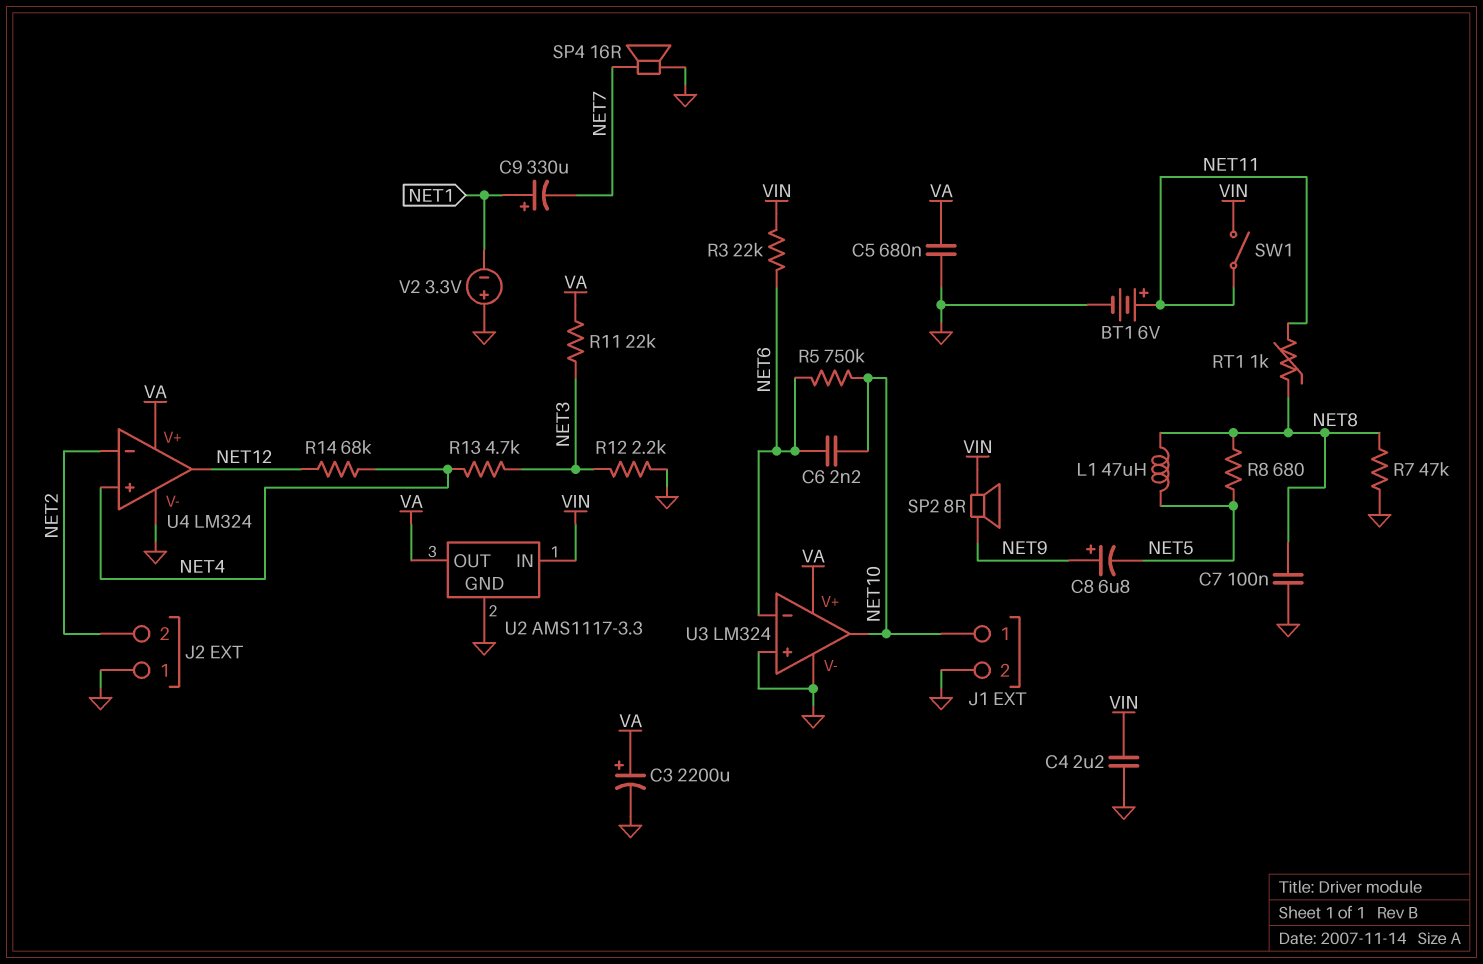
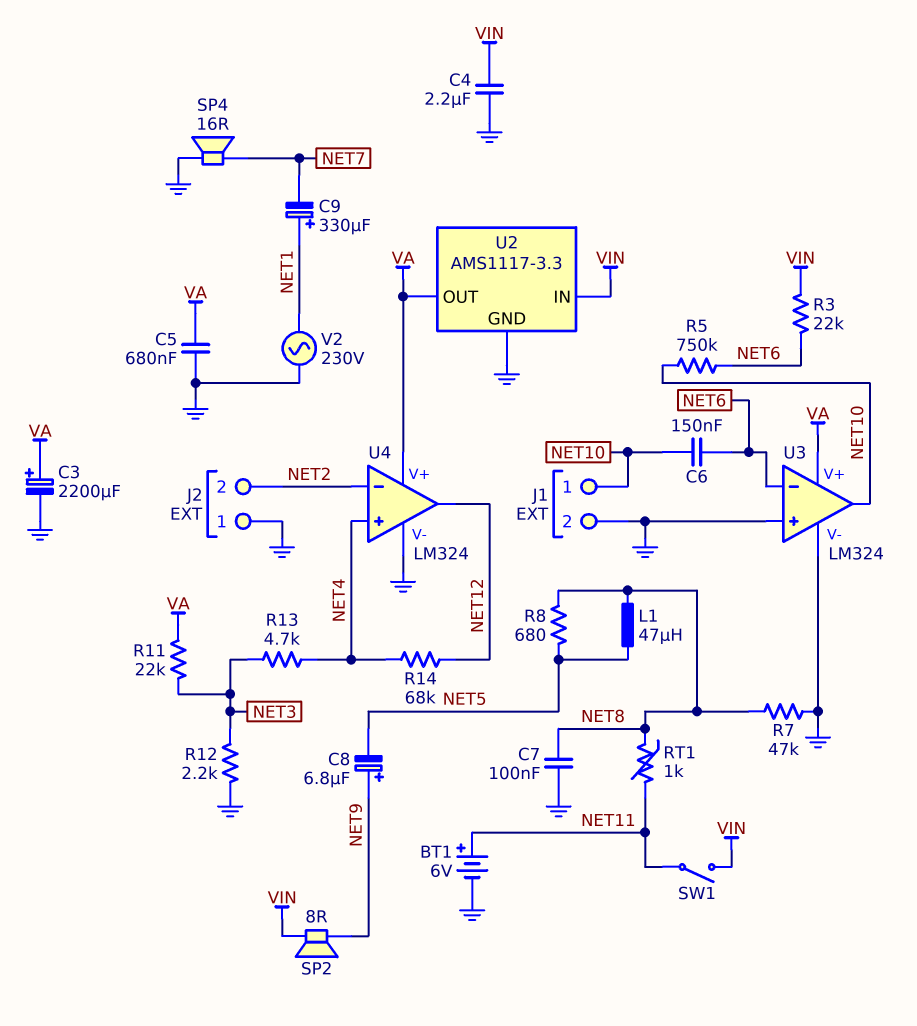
C6: 2.2nF (NET6, NET10) -> 150nF (NET6, NET10)
V2: 3.3V (plus GND, minus NET1) -> AC 230V (GND, NET1)

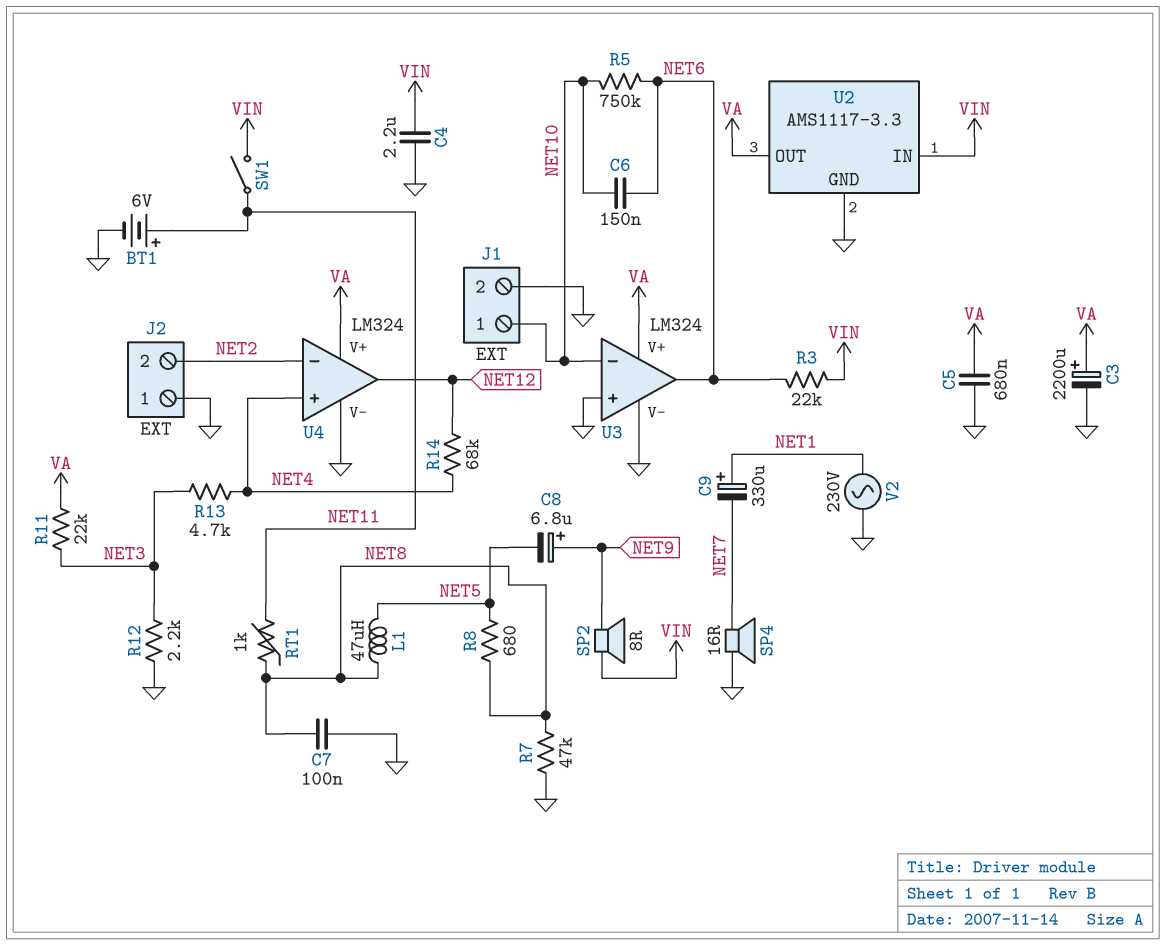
U3 pin in-: NET6 -> NET10
U3 pin out: NET10 -> NET6

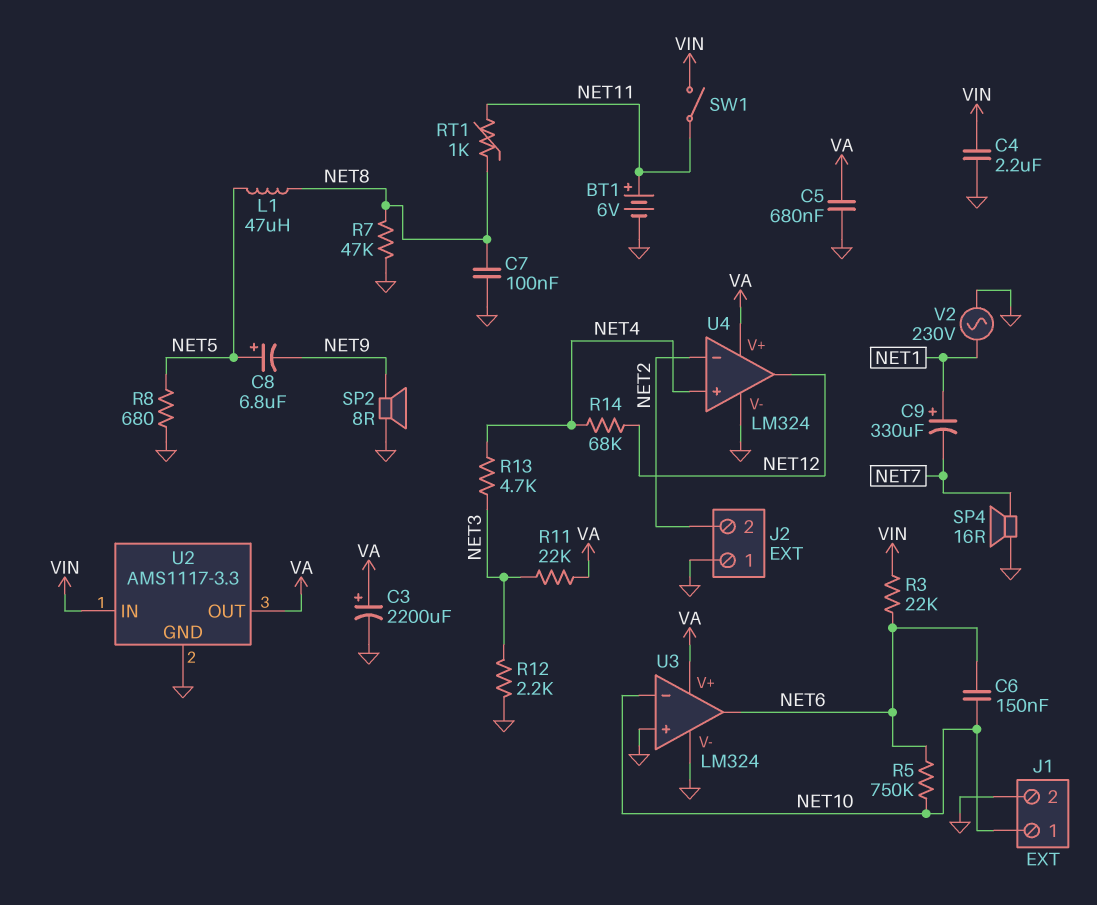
C8: 6.8uF (plus NET9, minus NET5) -> 6.8uF (plus NET5, minus NET9)
R8: 680 (NET5, NET8) -> 680 (GND, NET5)
SP2: speaker 8R (NET9, VIN) -> speaker 8R (GND, NET9)

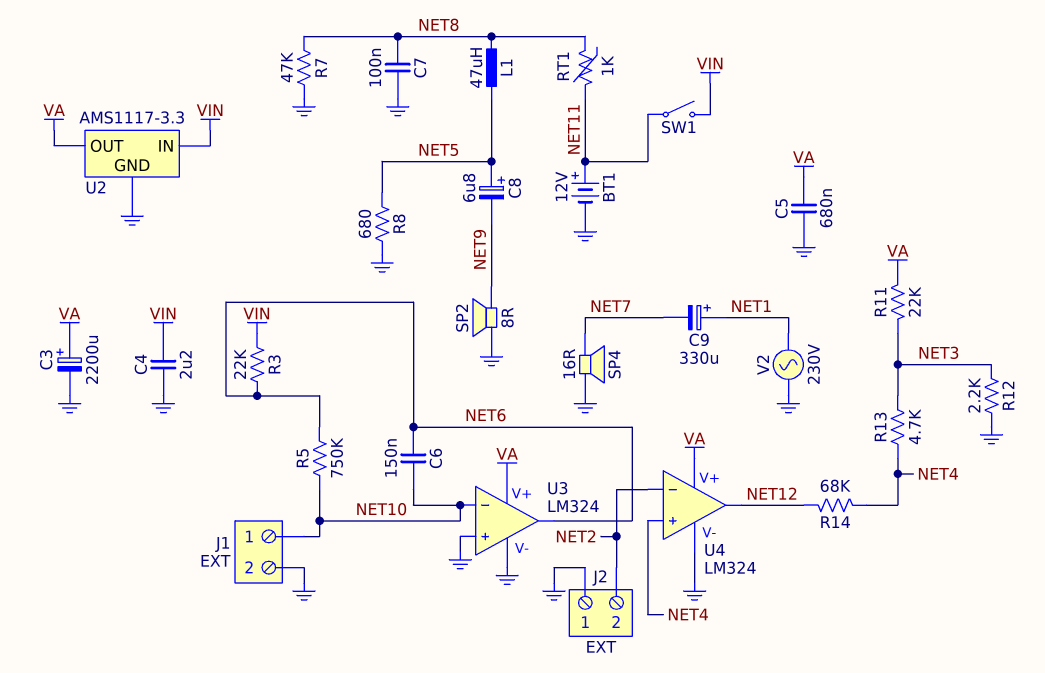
BT1: 6V (plus NET11, minus GND) -> 12V (plus NET11, minus GND)

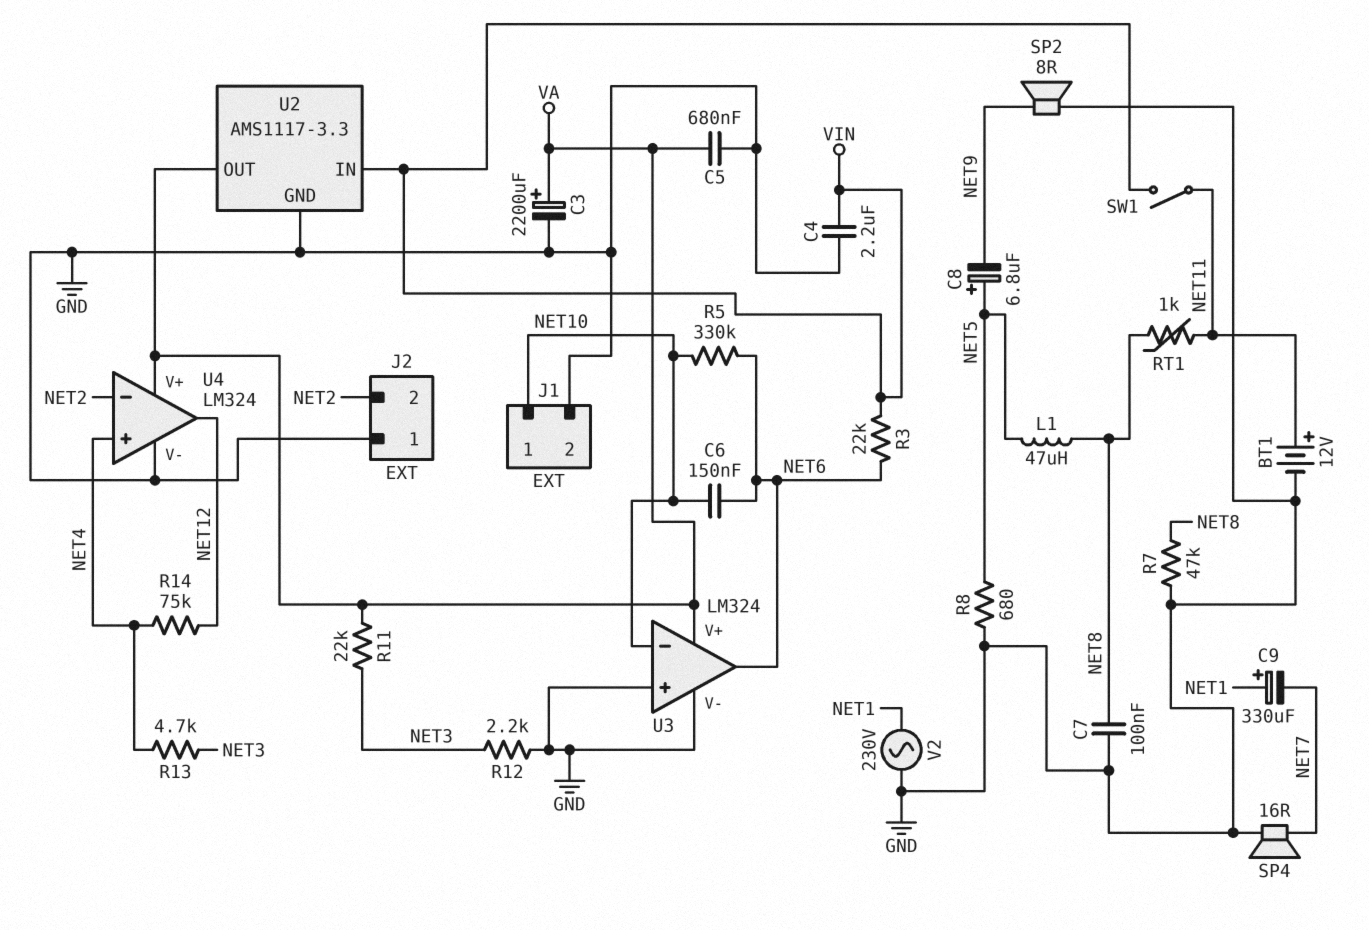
R5: 750k (NET6, NET10) -> 330k (NET6, NET10)
R14: 68k (NET4, NET12) -> 75k (NET4, NET12)

